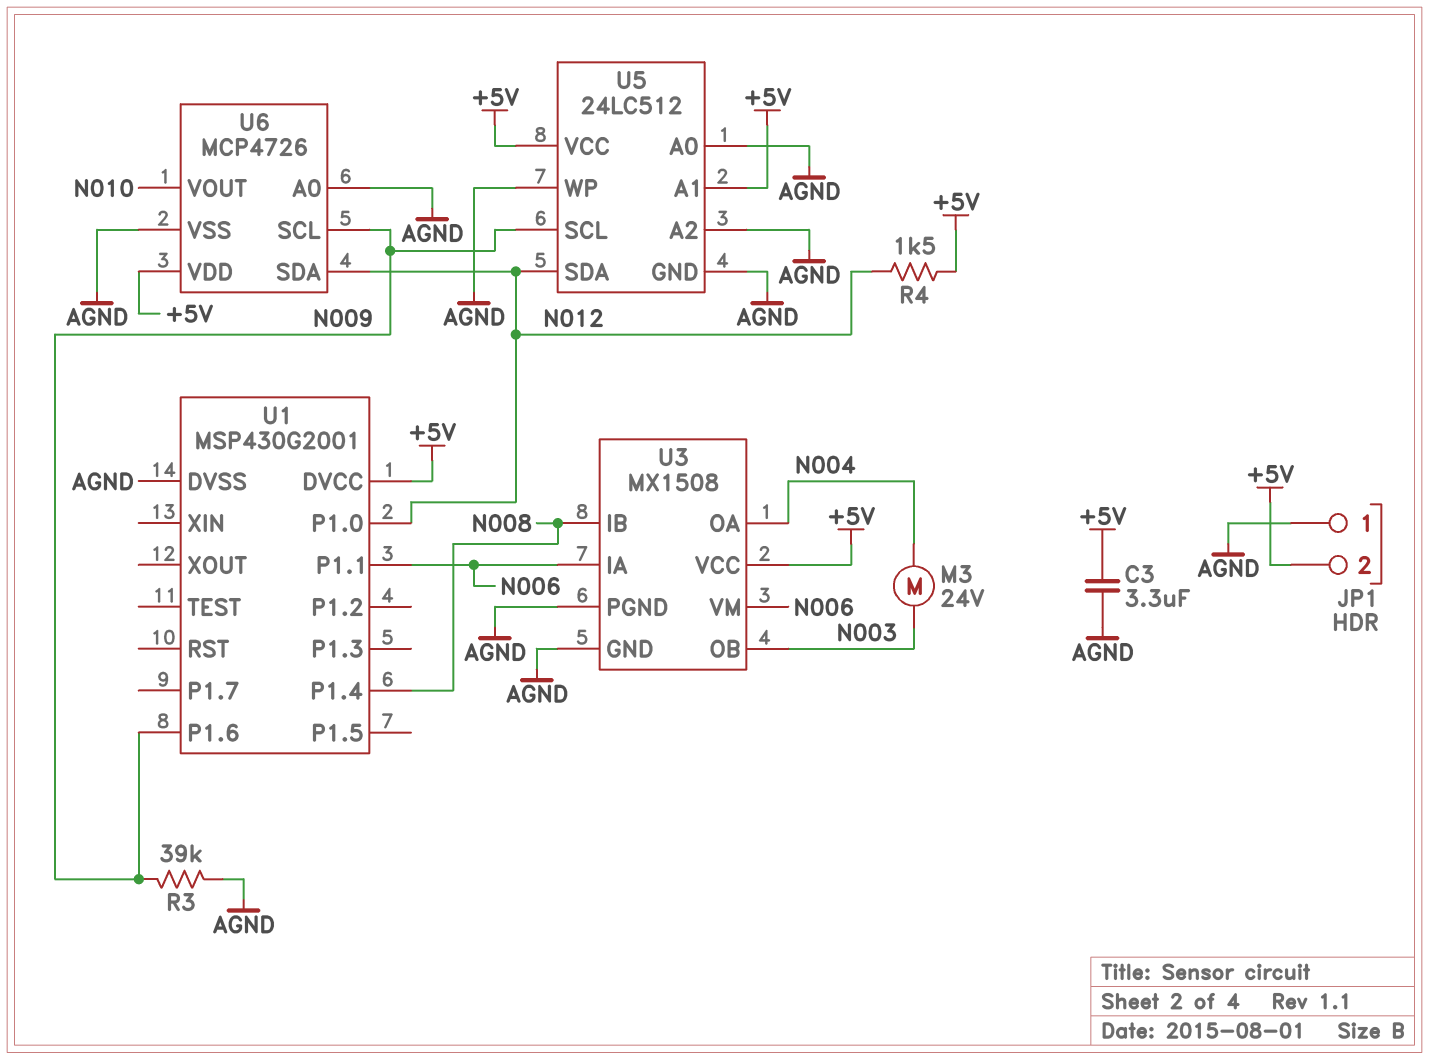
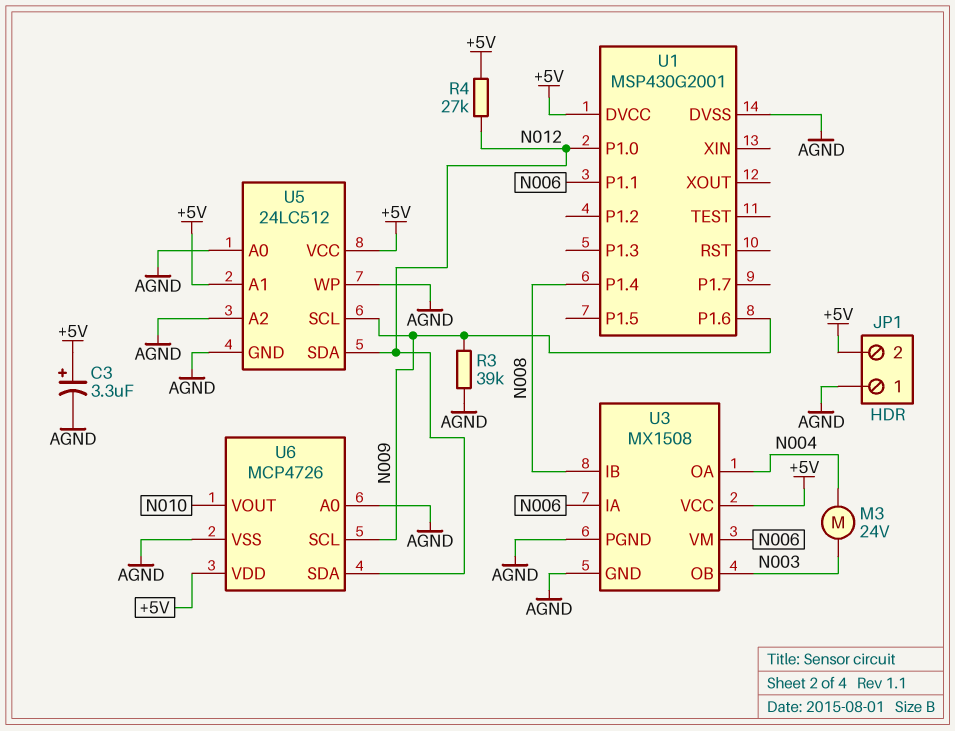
C3: 3.3uF (+5V, AGND) -> 3.3uF (plus +5V, minus AGND)
R4: 1.5k (+5V, N012) -> 27k (+5V, N012)

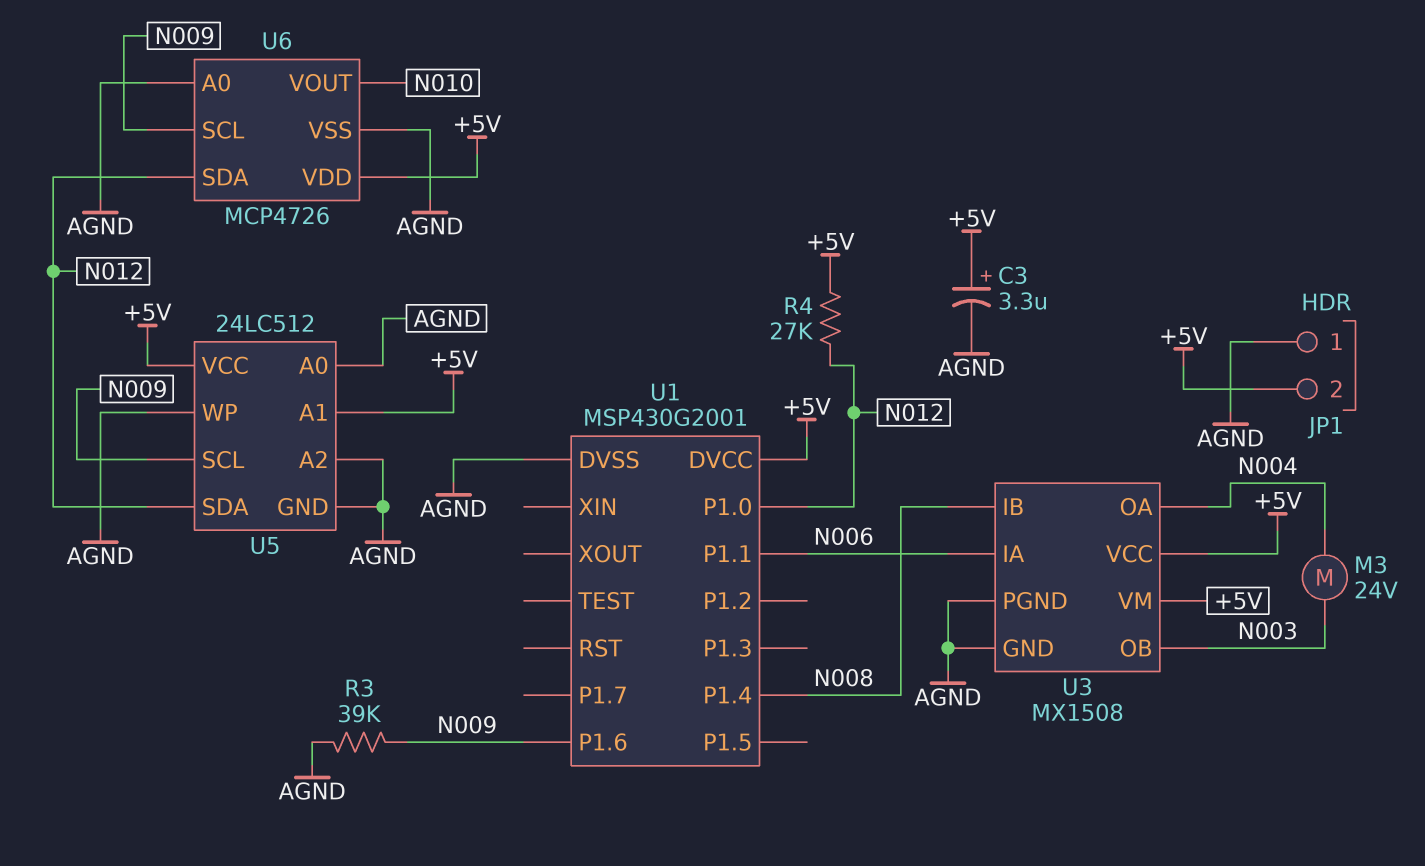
U3 pin VM: N006 -> +5V

